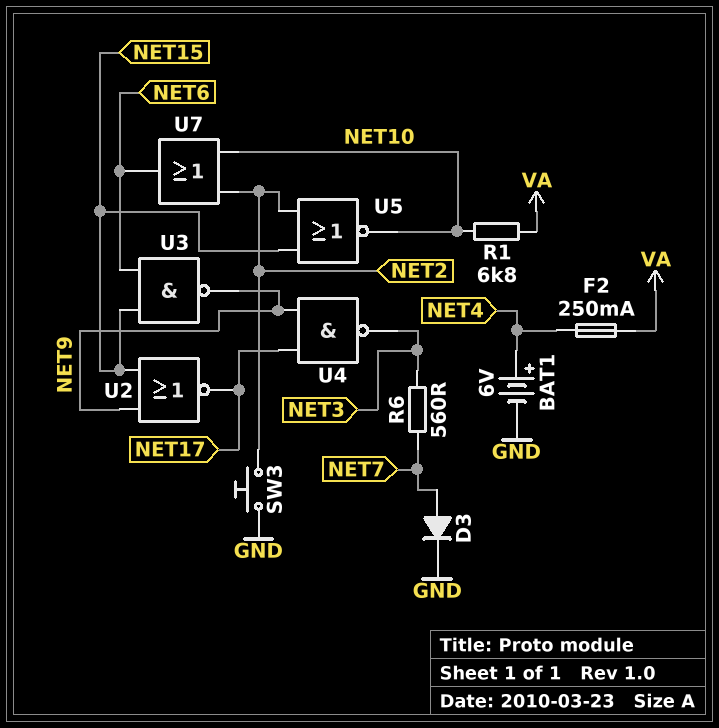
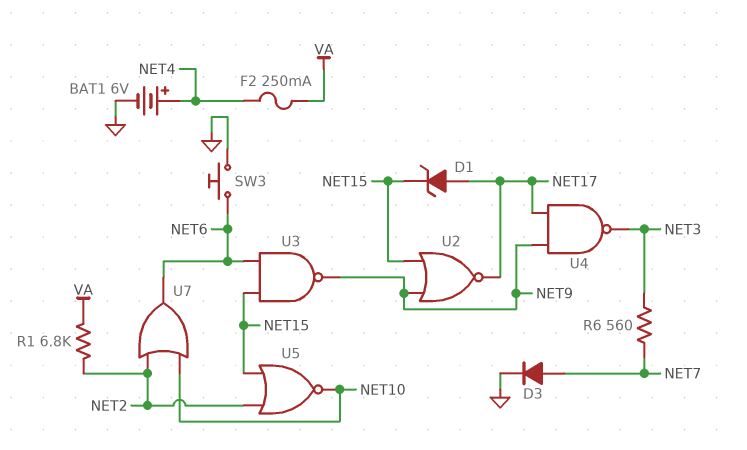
D1: none -> zener (A NET17, K NET15)
R1: 6.8k (NET10, VA) -> 6.8k (NET2, VA)
SW3: button (GND, NET2) -> button (GND, NET6)

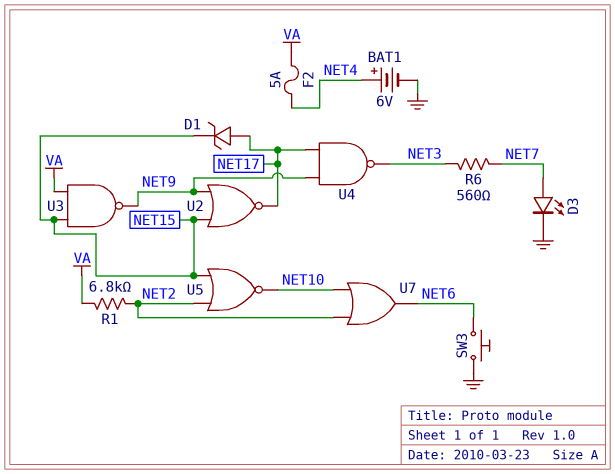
D3: diode (A NET7, K GND) -> LED (A NET7, K GND)
F2: 250mA (NET4, VA) -> 5A (NET4, VA)
U3: NAND (in NET6, in NET15, out NET9) -> NAND (in NET15, in VA, out NET9)

